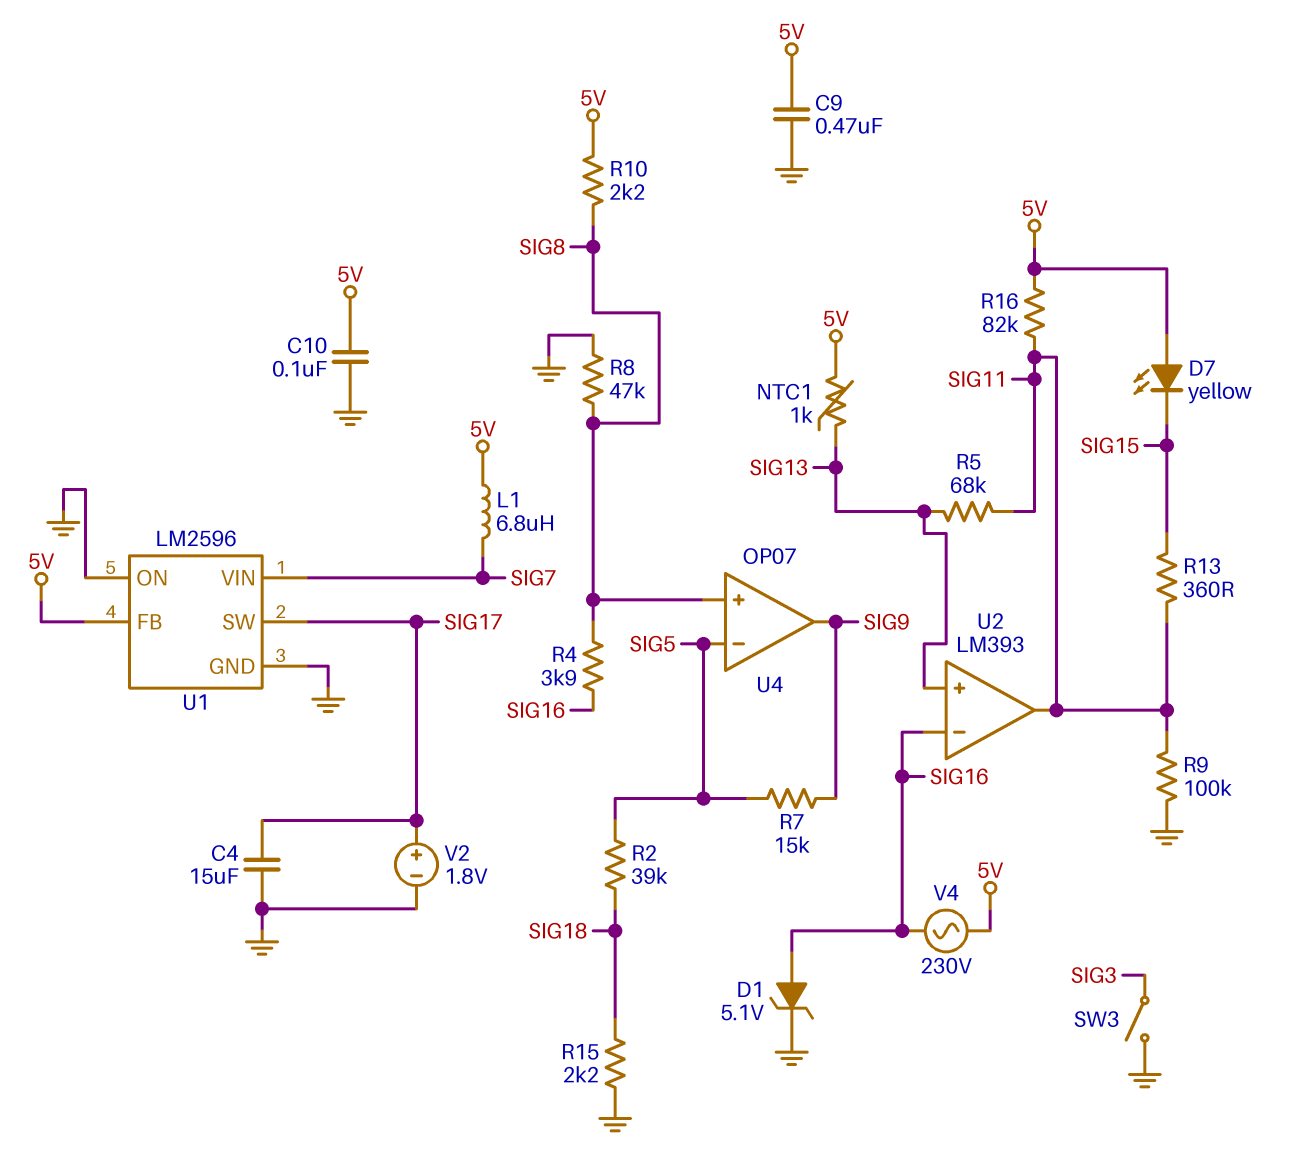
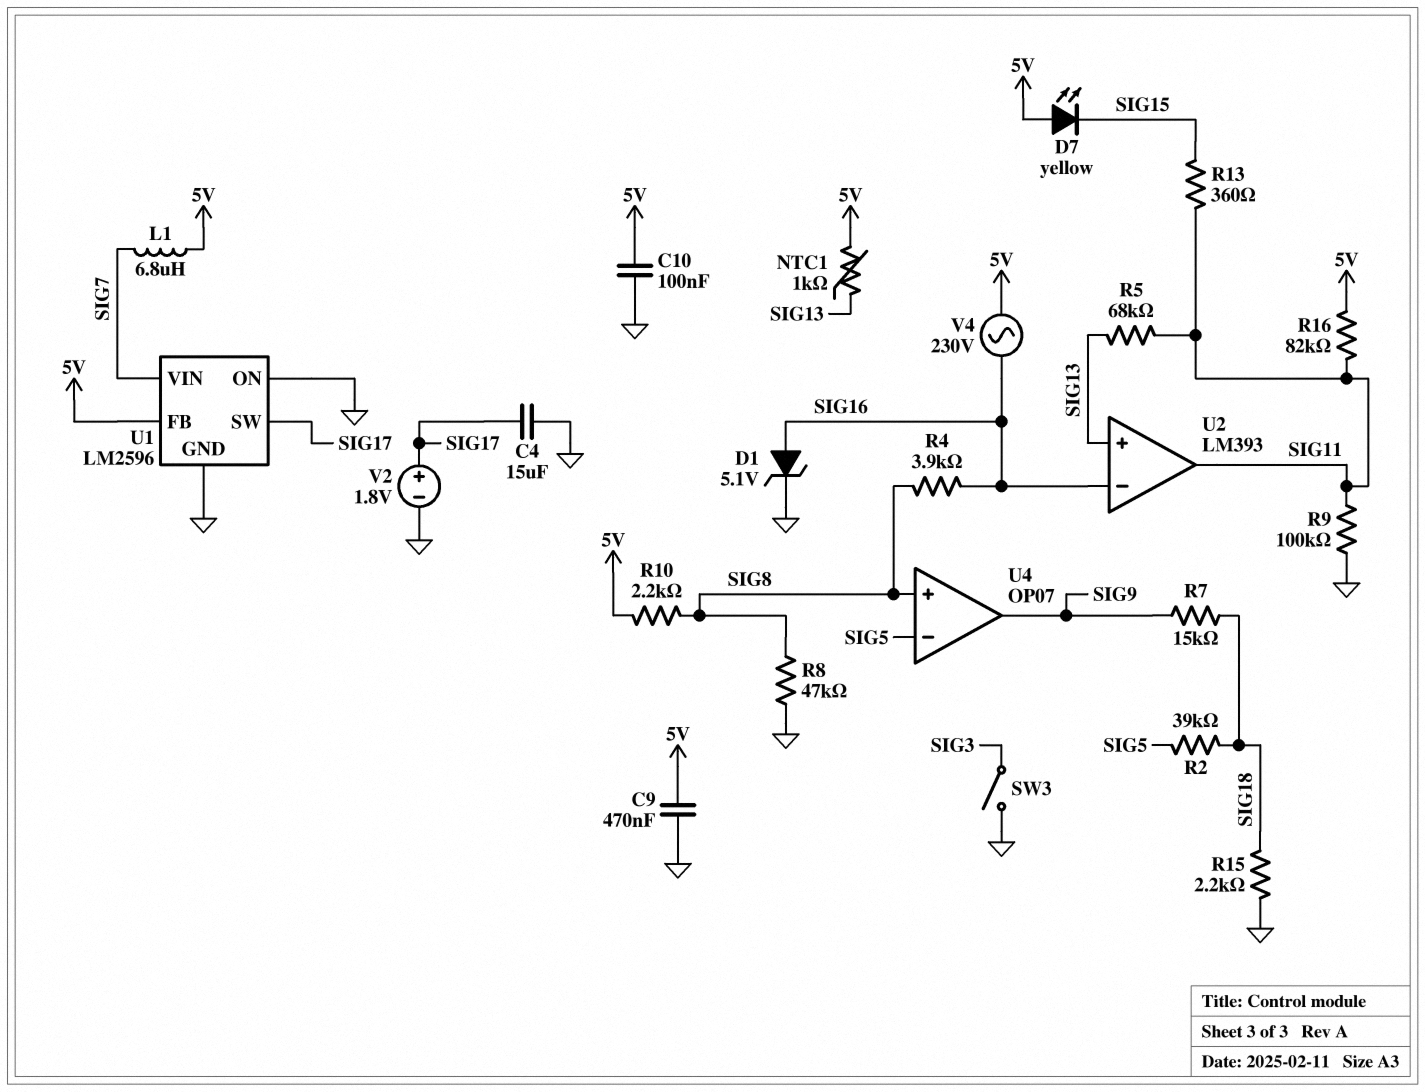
R7: 15k (SIG5, SIG9) -> 15k (SIG9, SIG18)

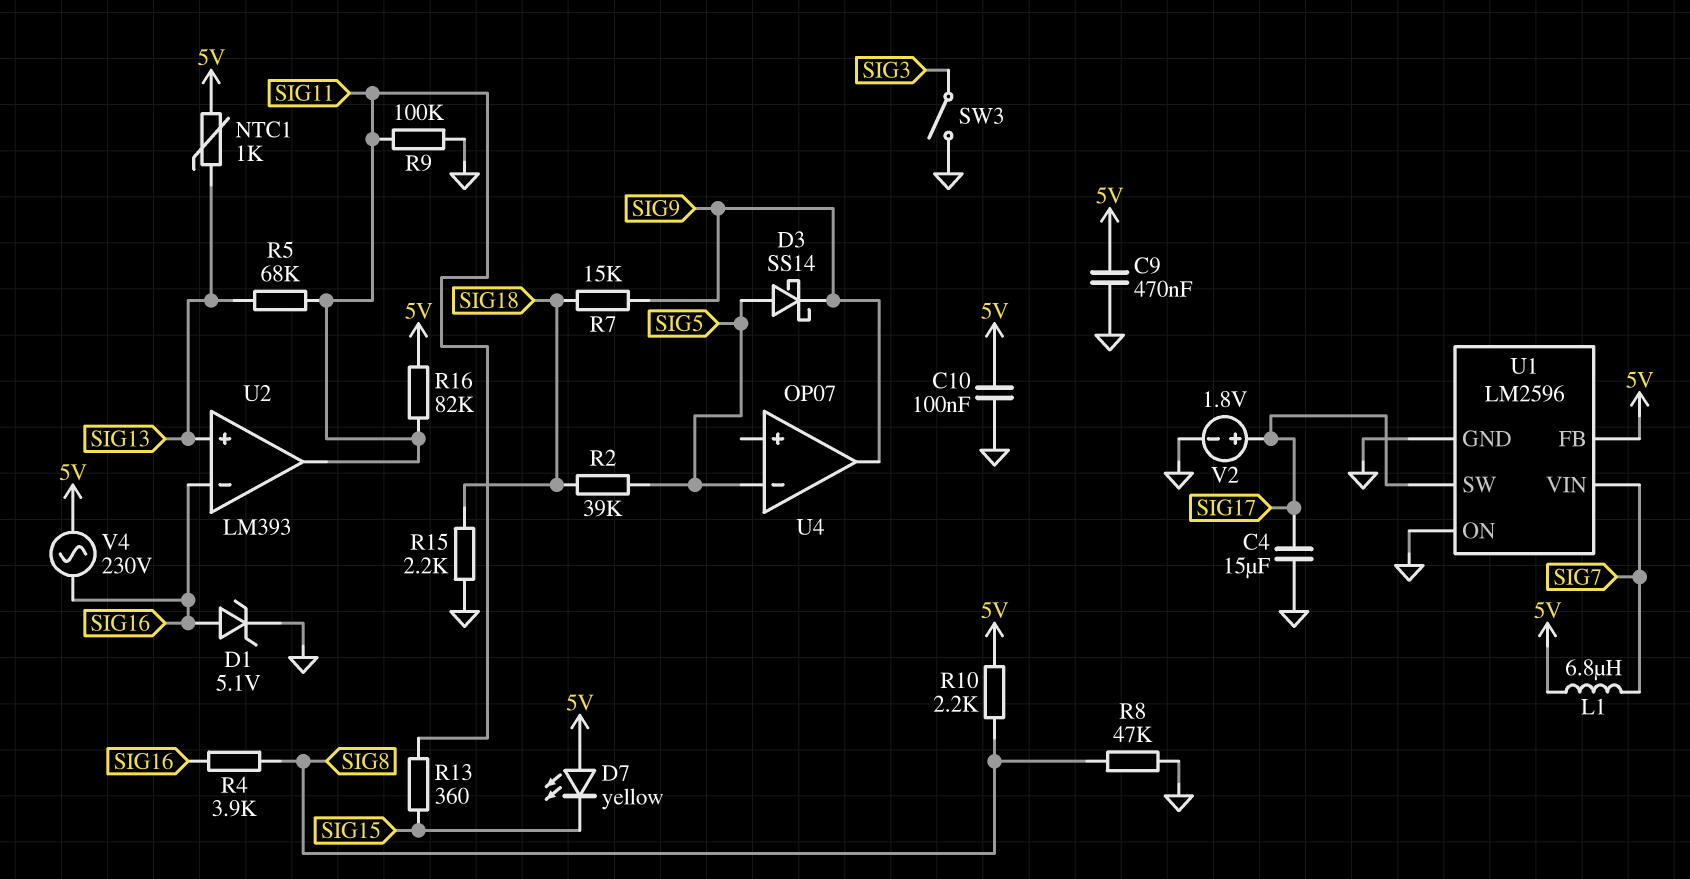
D3: none -> schottky SS14 (A SIG5, K SIG9)
U4 pin in+: SIG8 -> none

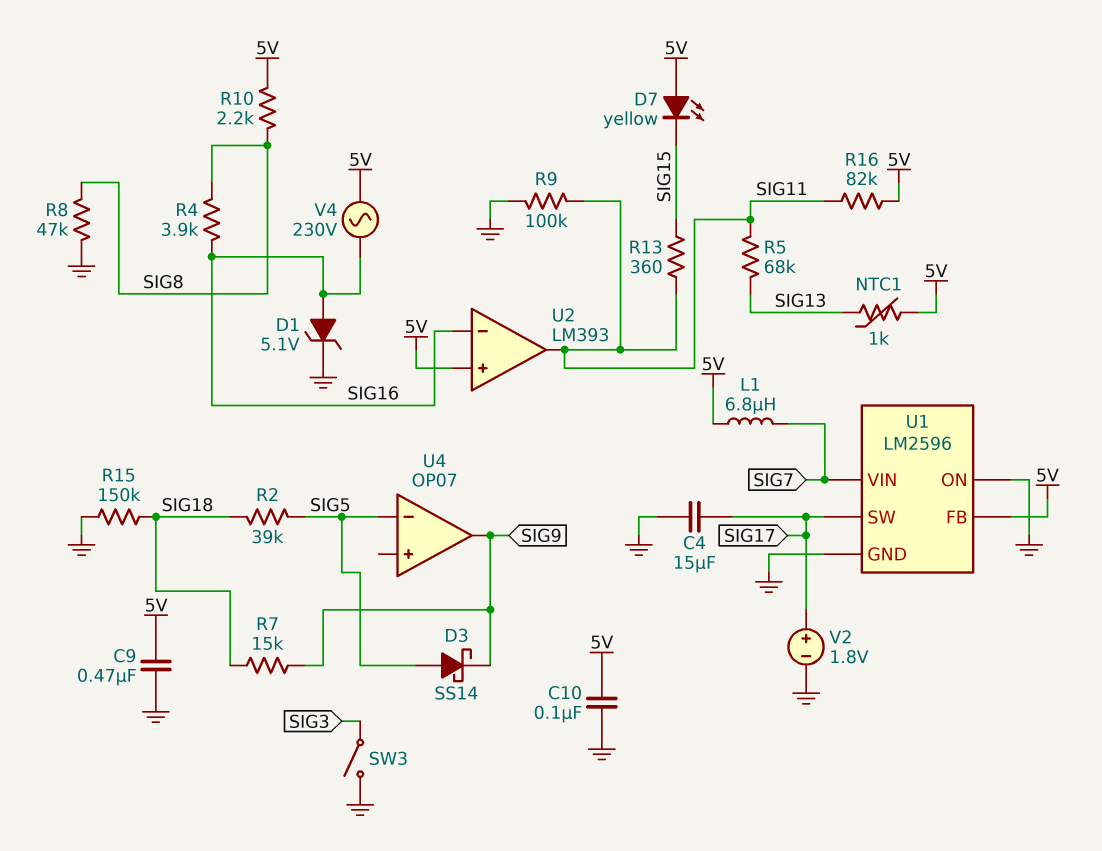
R15: 2.2k (GND, SIG18) -> 150k (GND, SIG18)
U2 pin in+: SIG13 -> 5V

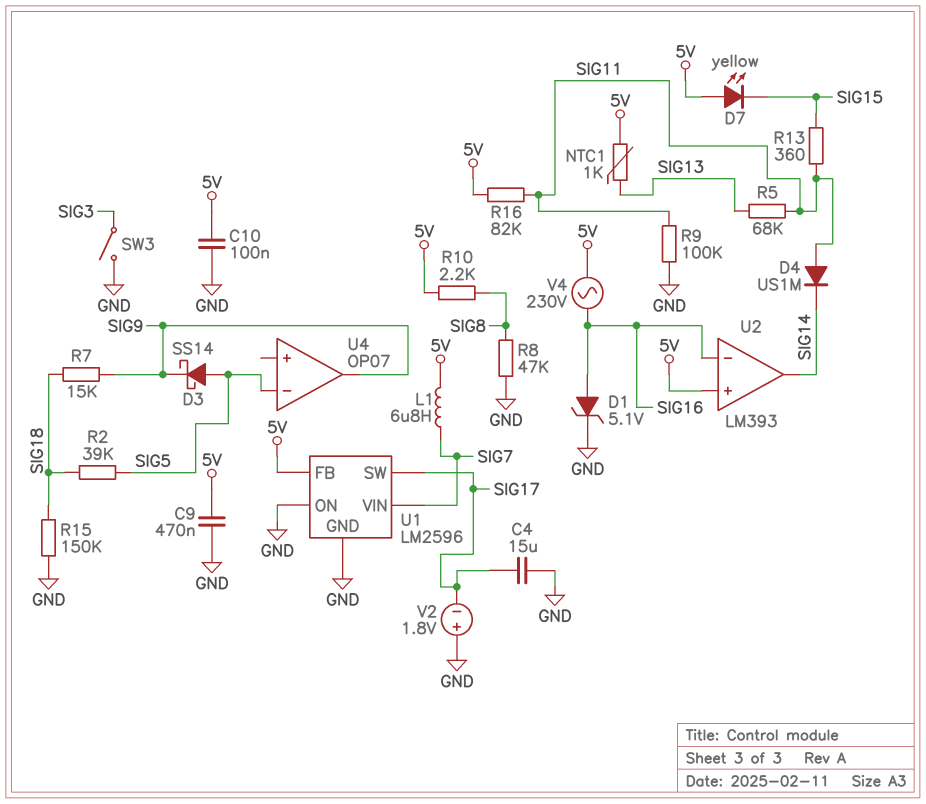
D4: none -> diode US1M (A SIG11, K SIG14)
R4: 3.9k (SIG8, SIG16) -> none
U2 pin out: SIG11 -> SIG14
V2: 1.8V (plus SIG17, minus GND) -> 1.8V (plus GND, minus SIG17)

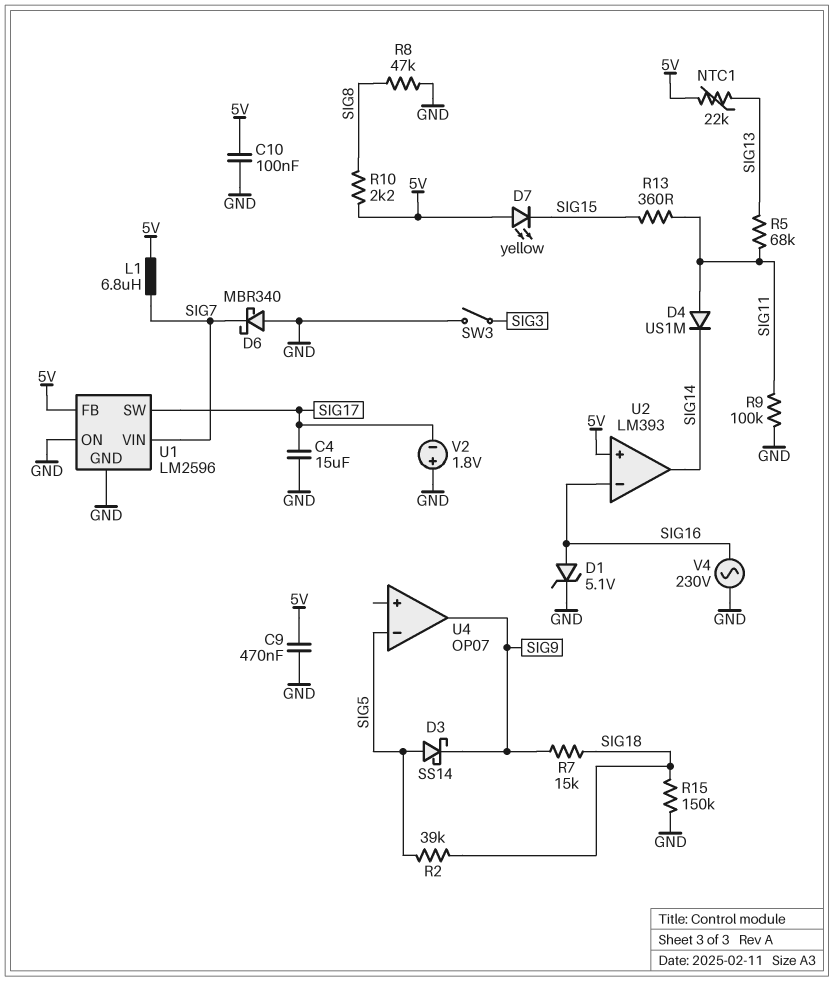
D6: none -> schottky MBR340 (A GND, K SIG7)
NTC1: 1k (5V, SIG13) -> 22k (5V, SIG13)
R16: 82k (5V, SIG11) -> none
V4: AC 230V (5V, SIG16) -> AC 230V (GND, SIG16)

